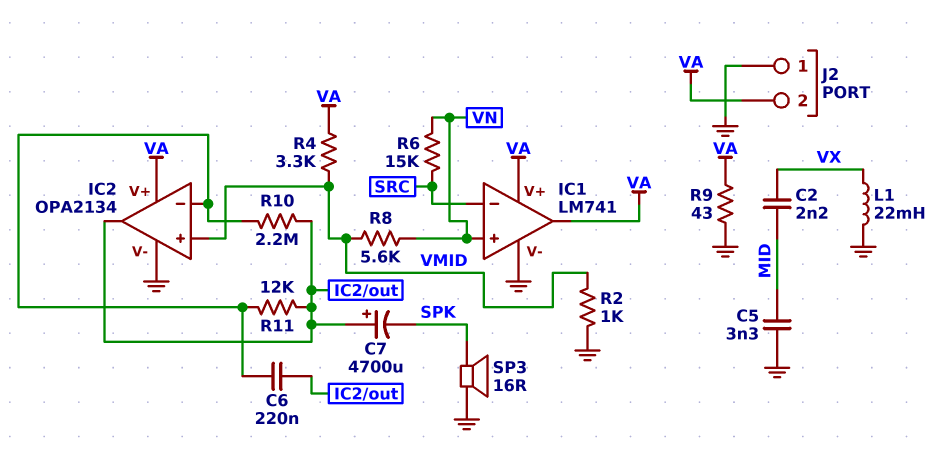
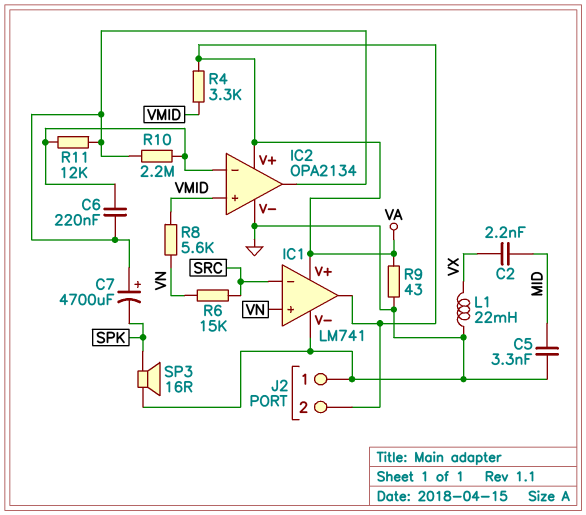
R2: 1k (GND, VMID) -> none

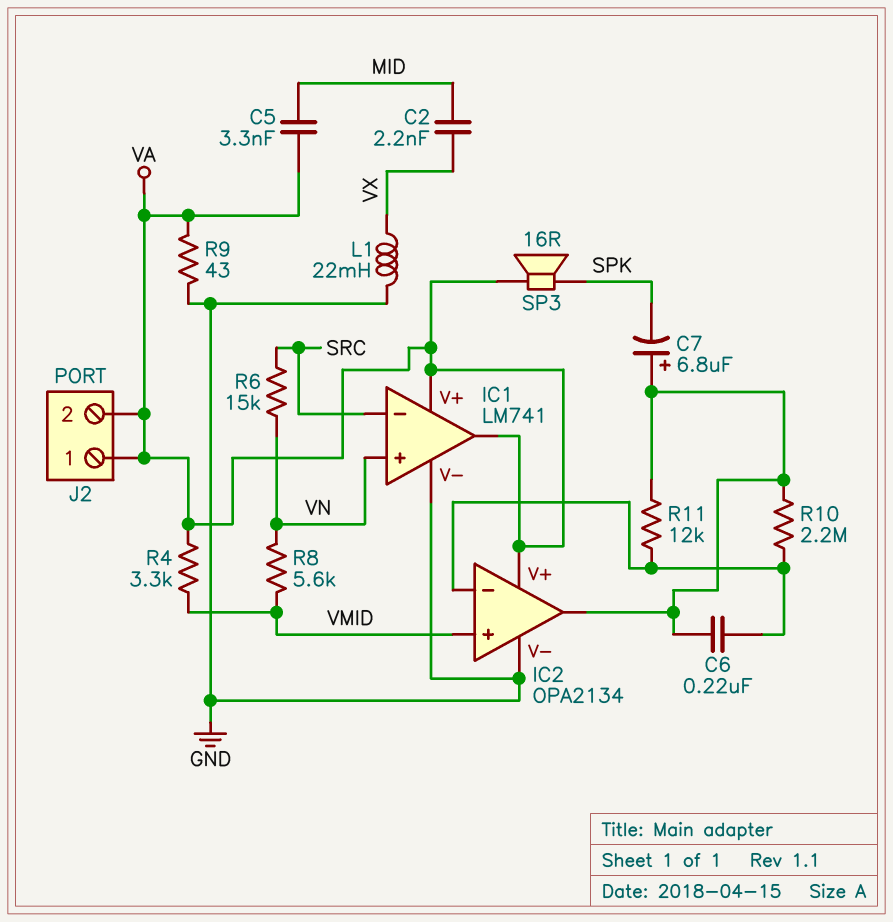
C5: 3.3nF (GND, MID) -> 3.3nF (MID, VA)
C7: 4700uF (plus IC2/out, minus SPK) -> 6.8uF (plus IC2/out, minus SPK)
J2 pin 1: GND -> VA
SP3: speaker 16R (GND, SPK) -> speaker 16R (SPK, VA)

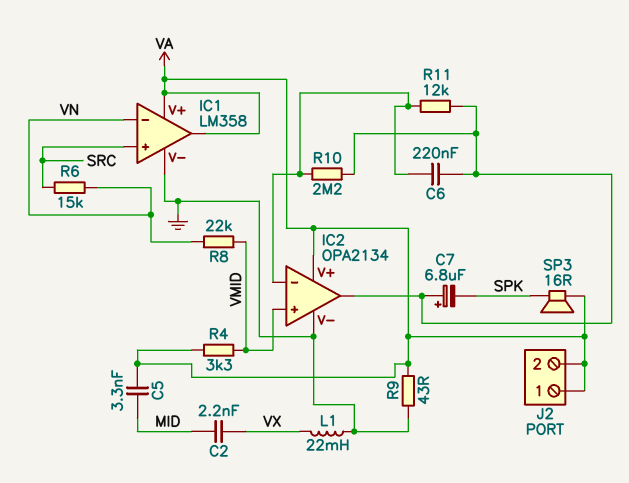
IC1: LM741 -> LM358
IC1 pin in+: VN -> SRC
IC1 pin in-: SRC -> VN
R8: 5.6k (VMID, VN) -> 22k (VMID, VN)

